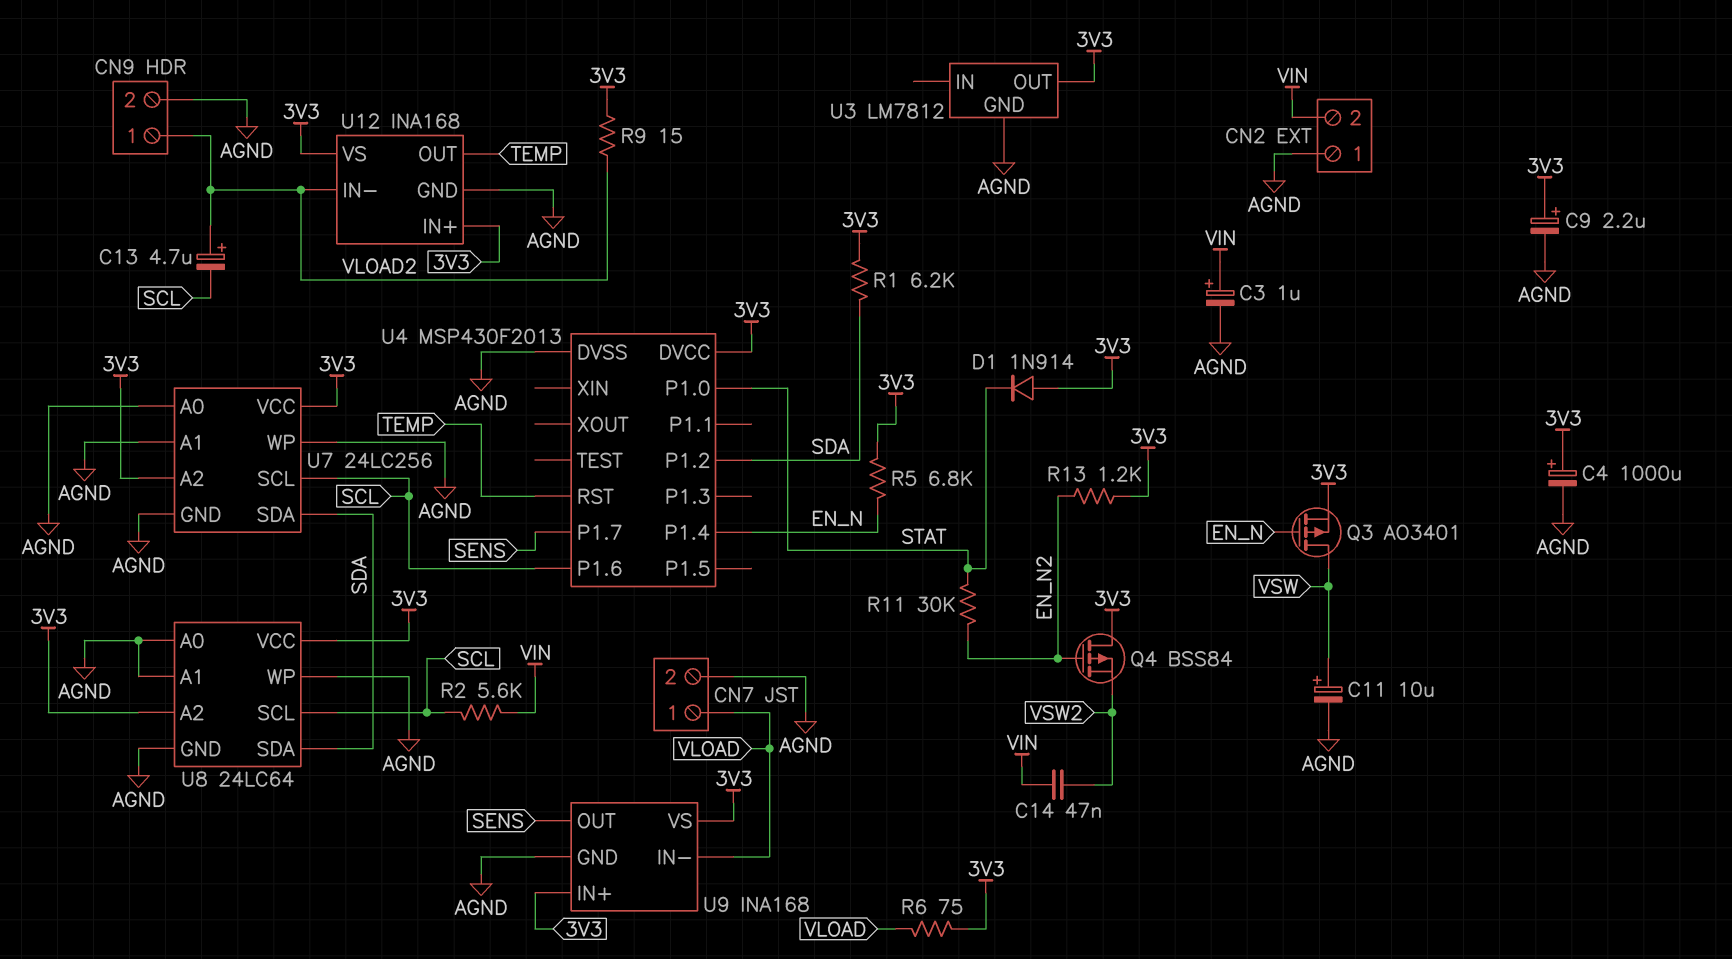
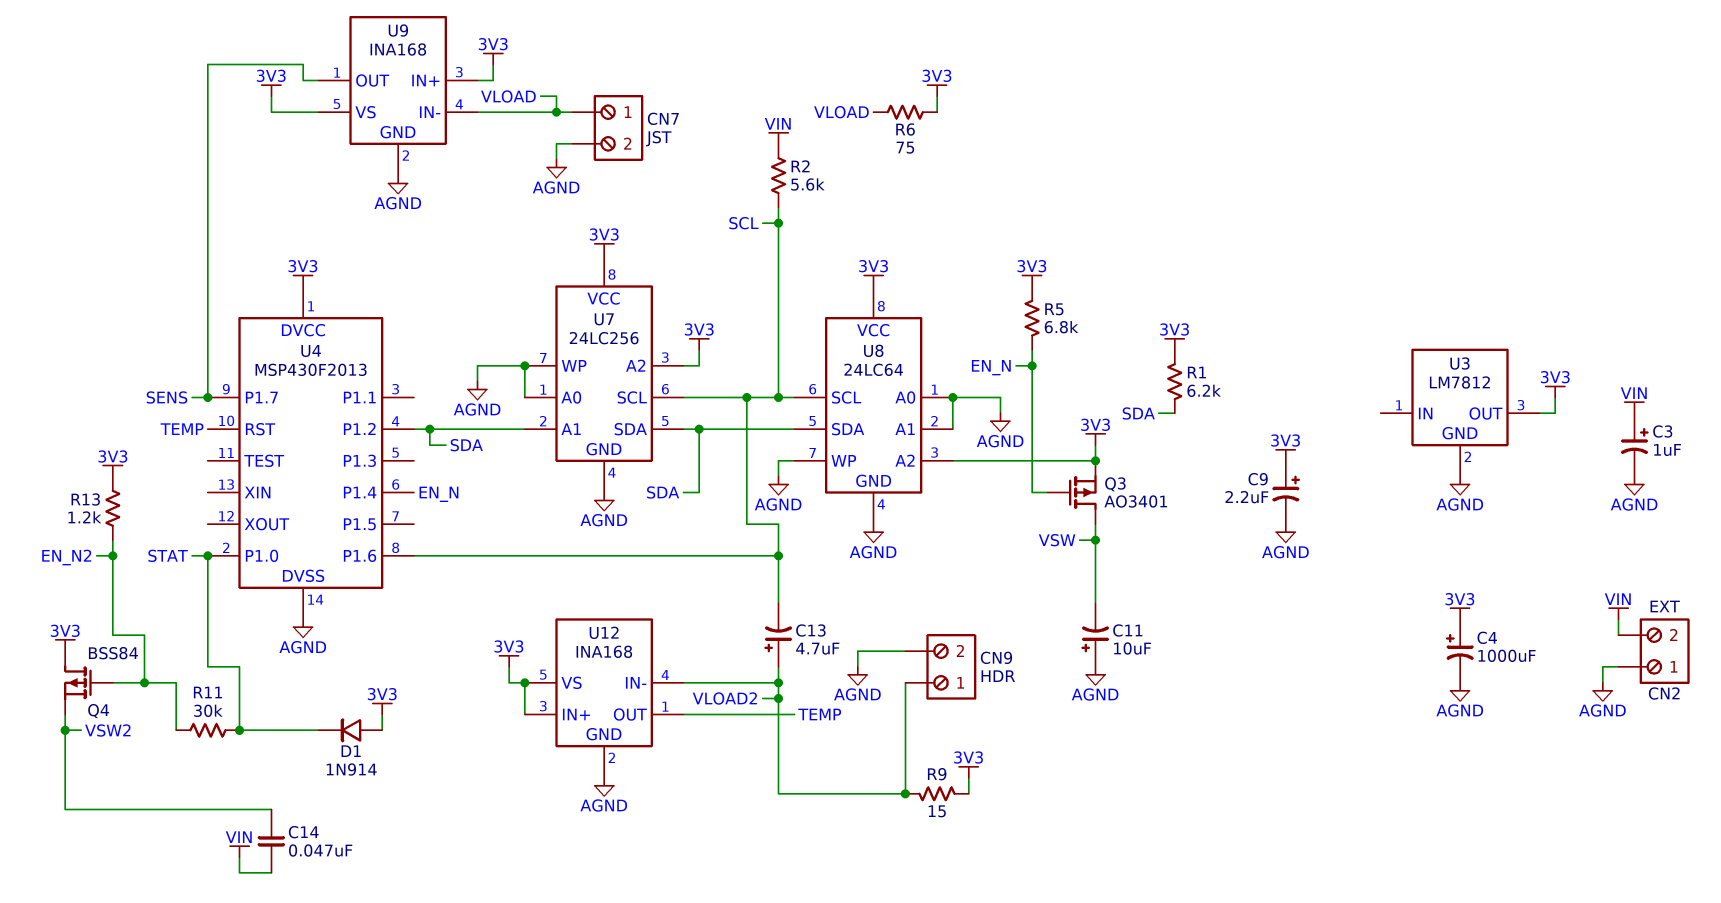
C11: 10uF (plus VSW, minus AGND) -> 10uF (plus AGND, minus VSW)
U7 pin A1: AGND -> SDA

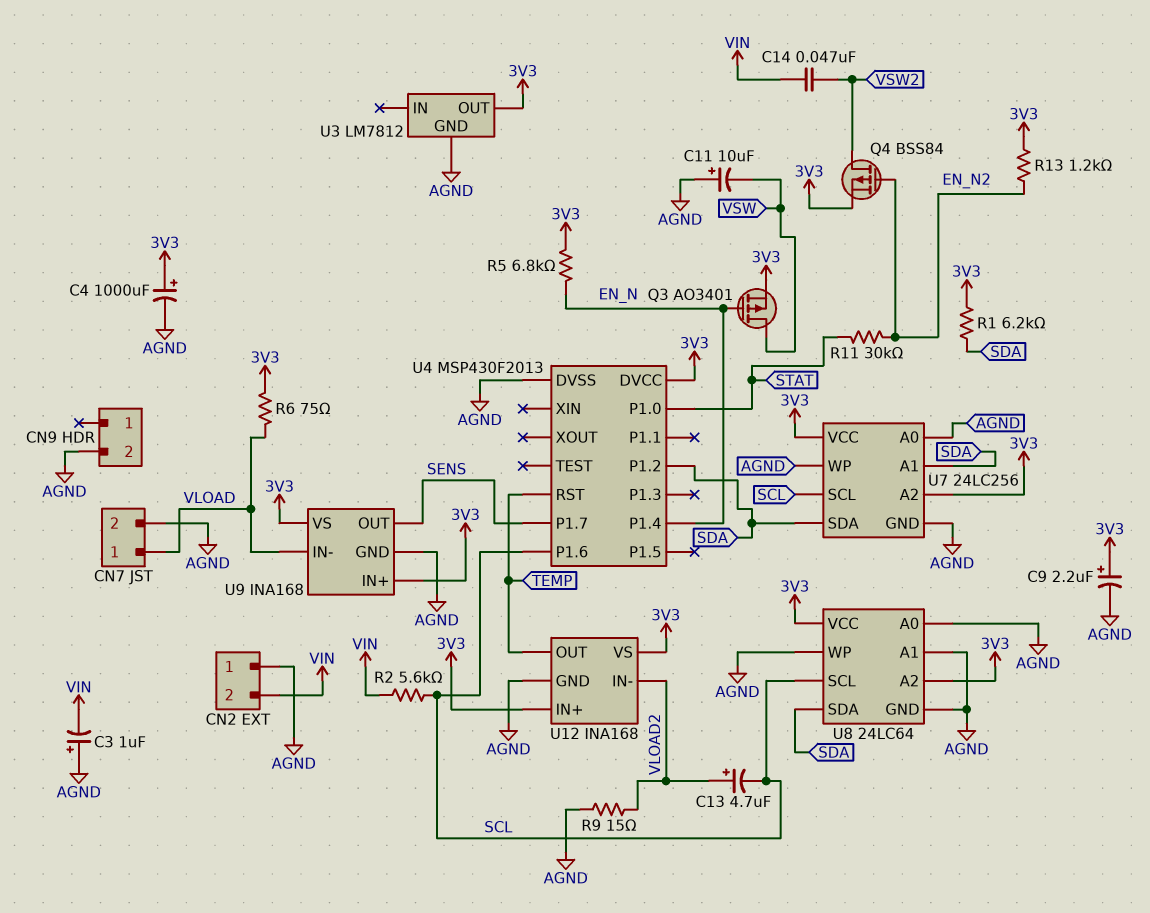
C3: 1uF (plus VIN, minus AGND) -> 1uF (plus AGND, minus VIN)
CN9 pin 1: VLOAD2 -> none
D1: diode 1N914 (A 3V3, K STAT) -> none
Q4: PMOS BSS84 (G EN_N2, D 3V3, S VSW2) -> PMOS BSS84 (G EN_N2, D VSW2, S 3V3)
R9: 15 (3V3, VLOAD2) -> 15 (AGND, VLOAD2)

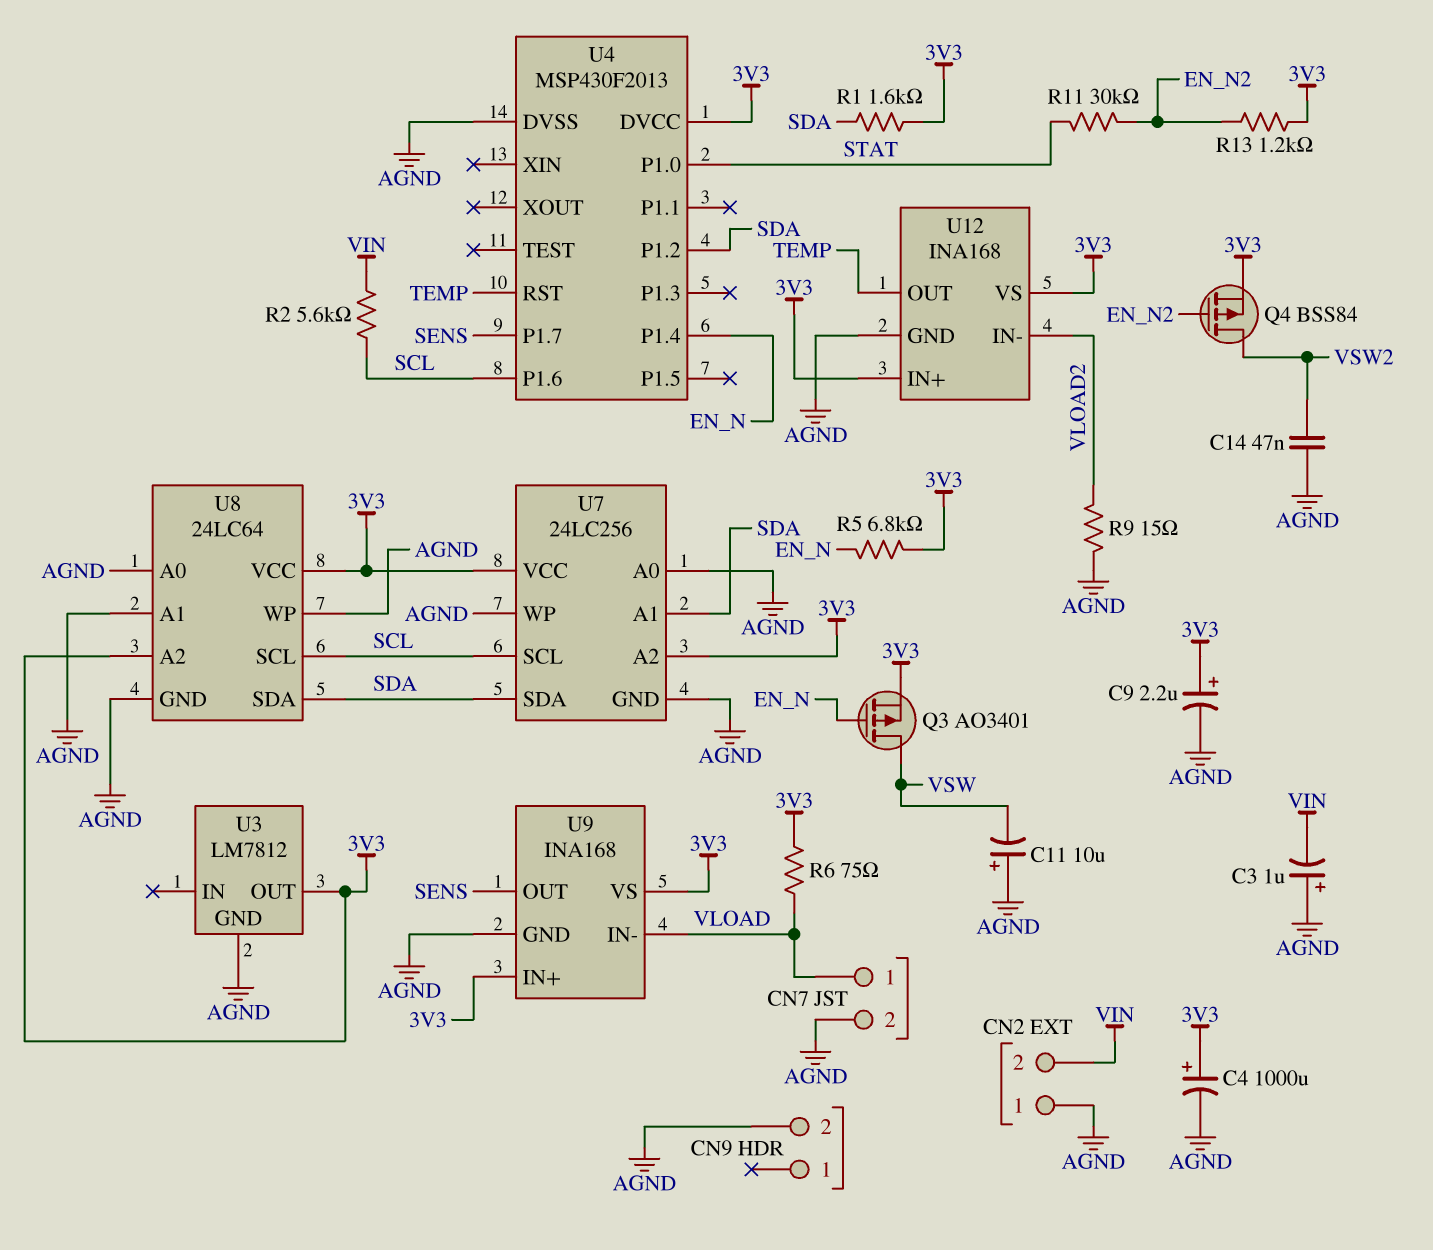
C13: 4.7uF (plus VLOAD2, minus SCL) -> none
C14: 47nF (VIN, VSW2) -> 47nF (AGND, VSW2)
R1: 6.2k (3V3, SDA) -> 1.6k (3V3, SDA)

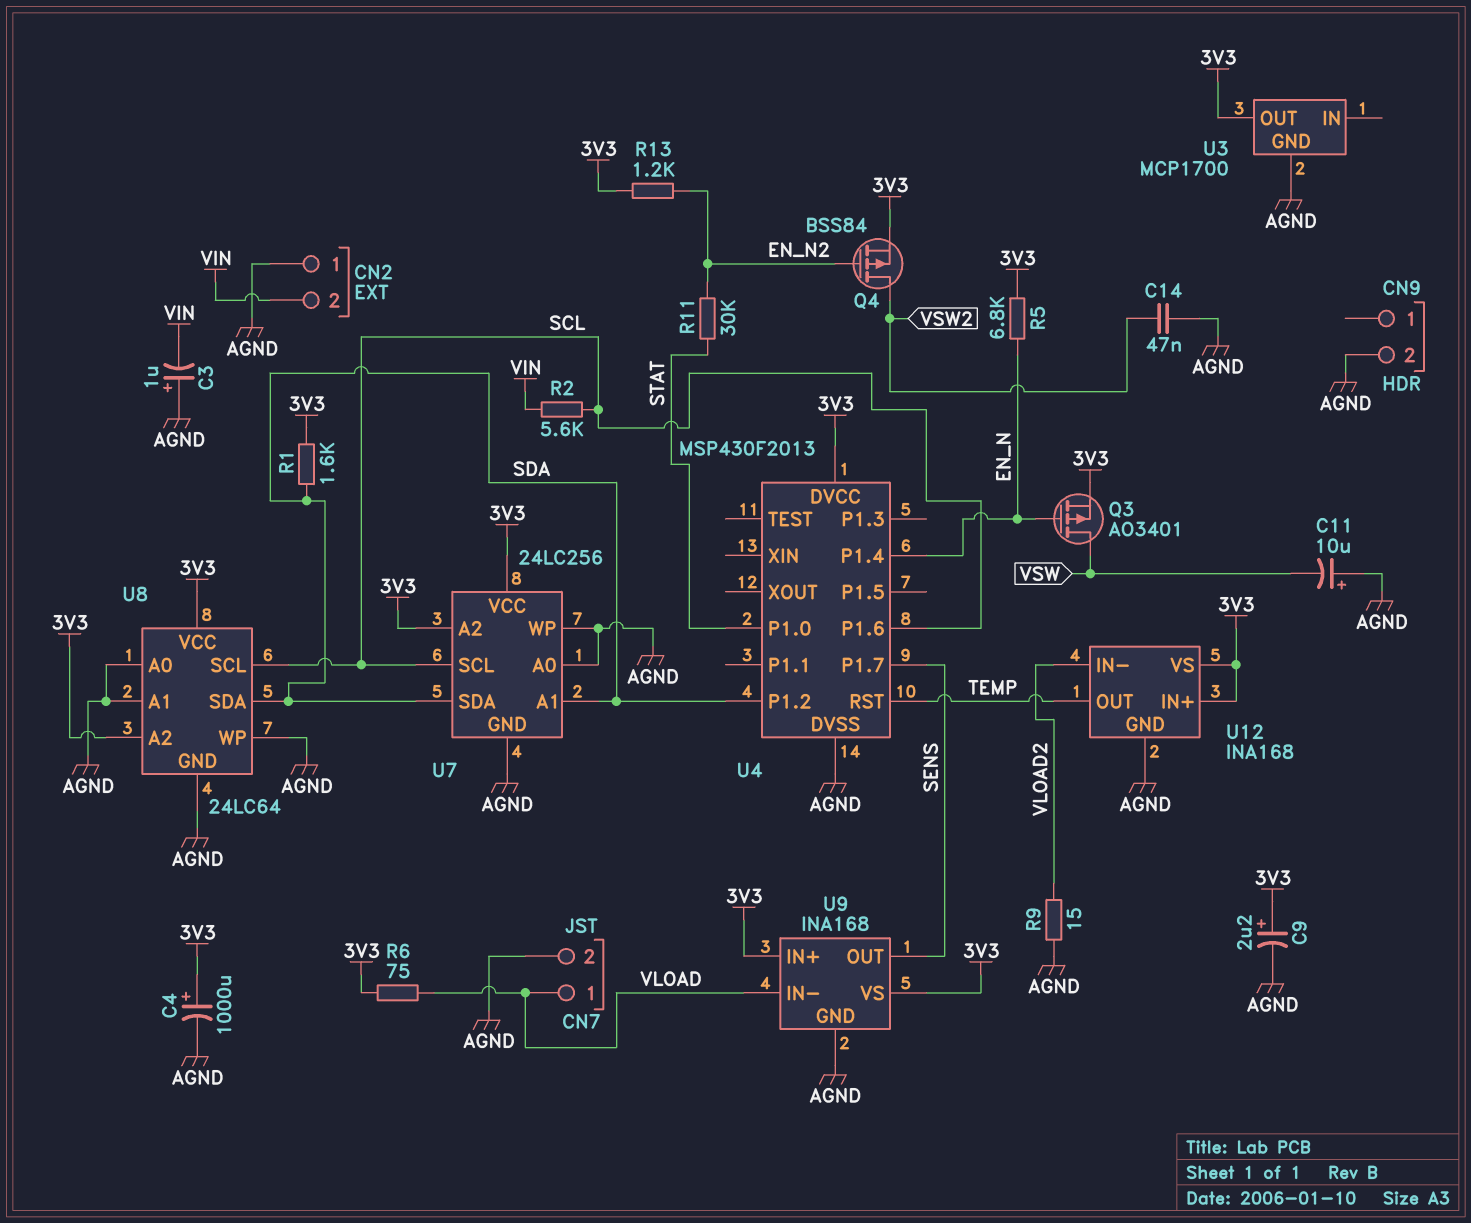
U3: LM7812 -> MCP1700

